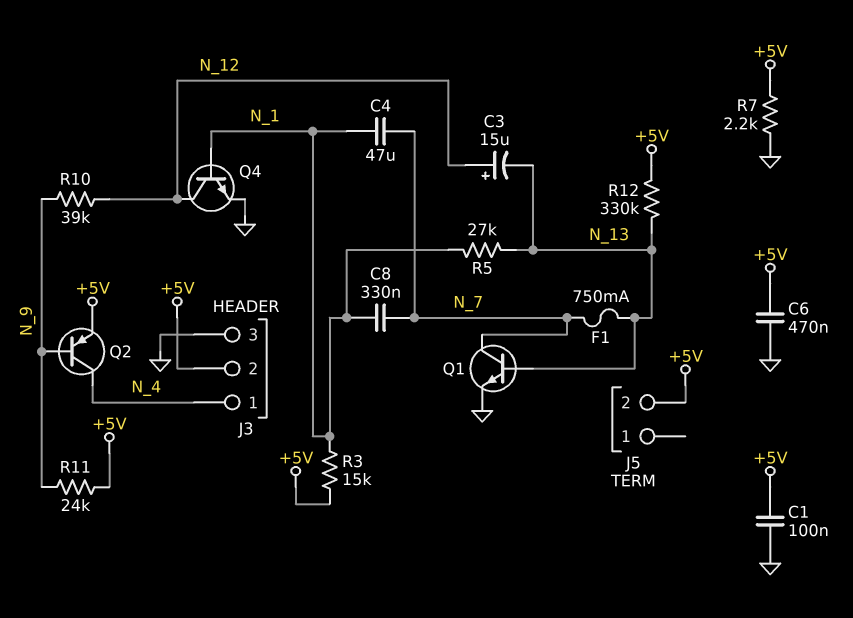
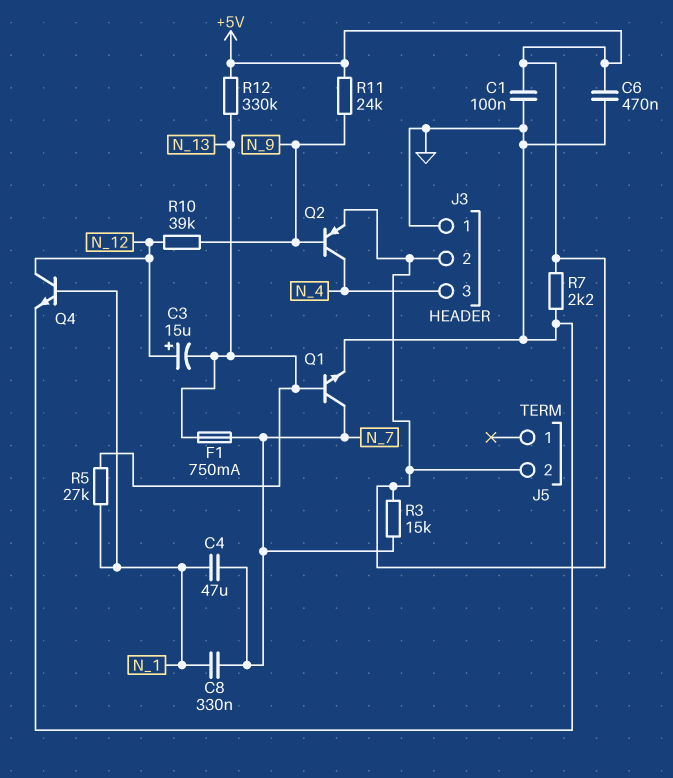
J3 pin 1: N_4 -> GND
J3 pin 3: GND -> N_4
R3: 15k (+5V, N_1) -> 15k (+5V, N_7)

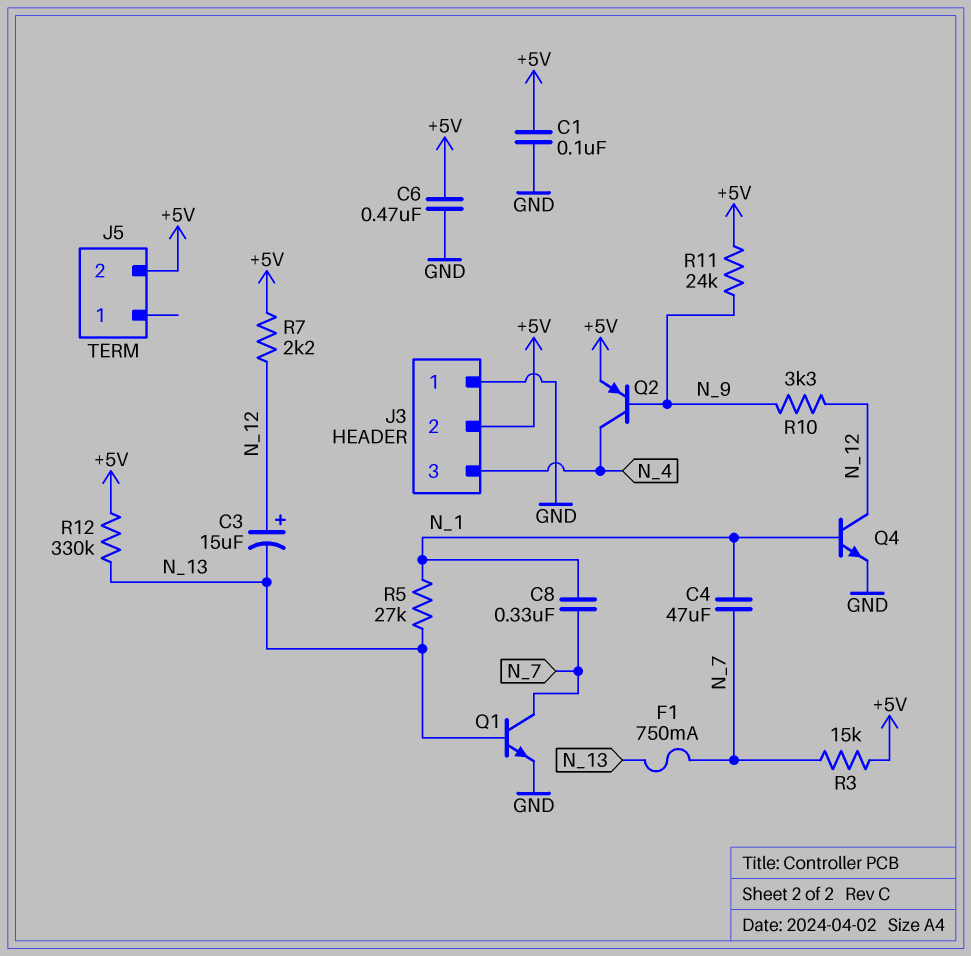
R7: 2.2k (+5V, GND) -> 2.2k (+5V, N_12)
R10: 39k (N_9, N_12) -> 3.3k (N_9, N_12)

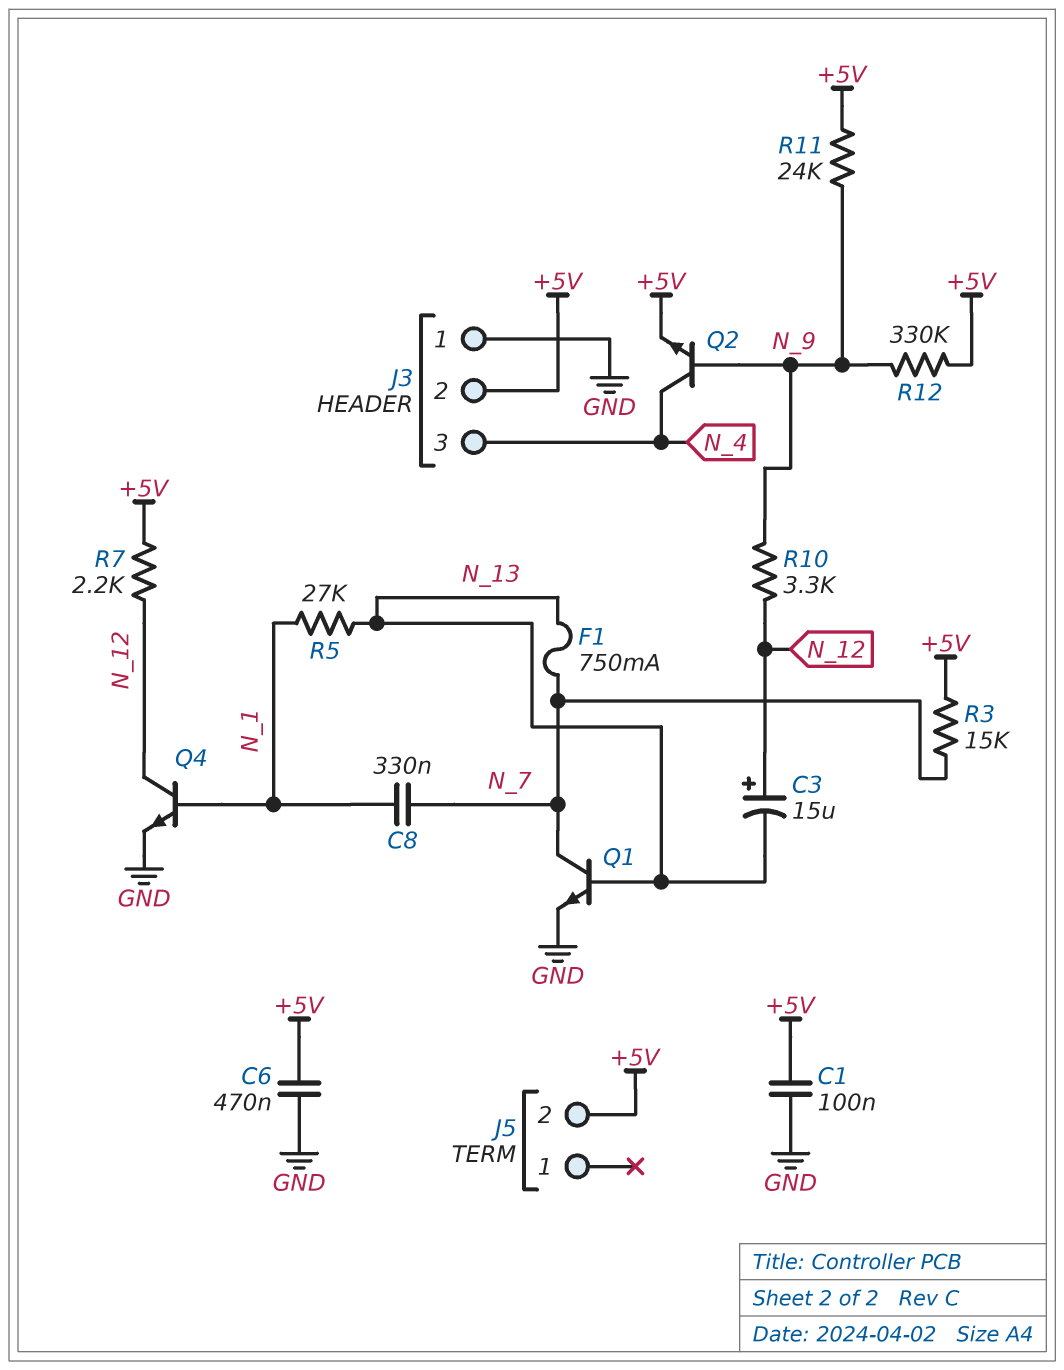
C4: 47uF (N_1, N_7) -> none
Q2: PNP (B N_9, C N_4, E +5V) -> NPN (B N_9, C N_4, E +5V)
R12: 330k (+5V, N_13) -> 330k (+5V, N_9)

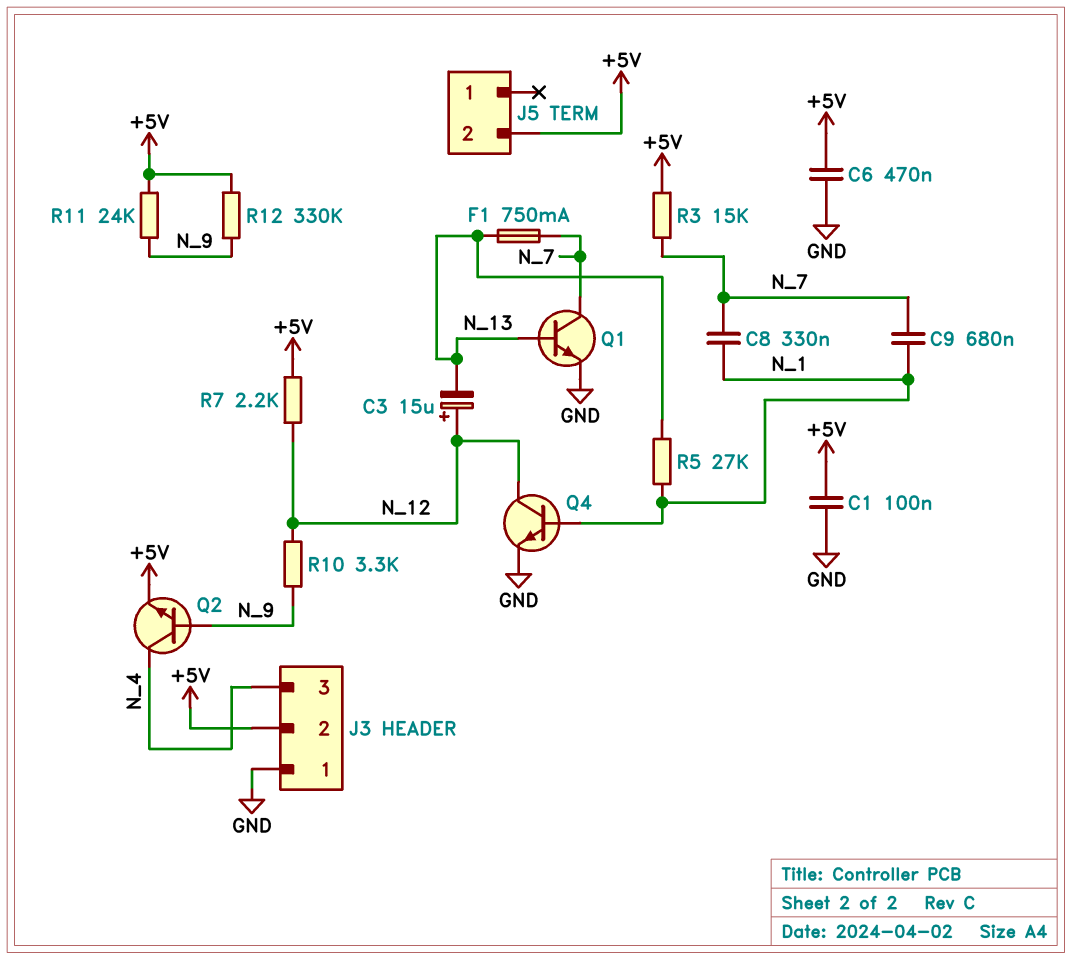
C9: none -> 680nF (N_1, N_7)

